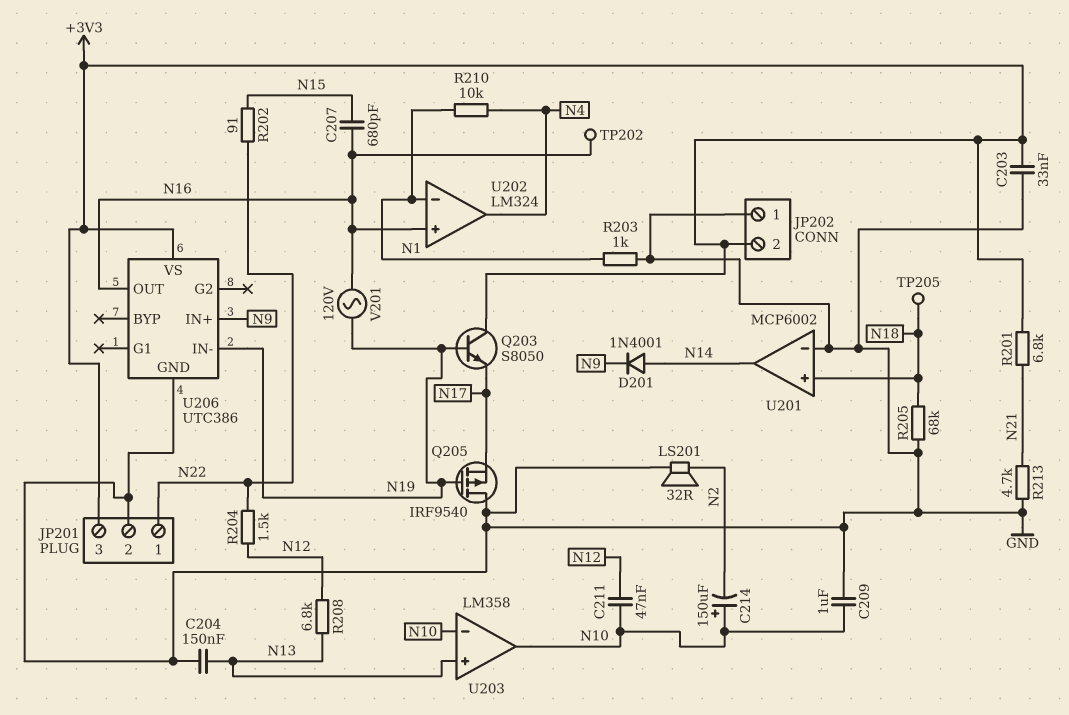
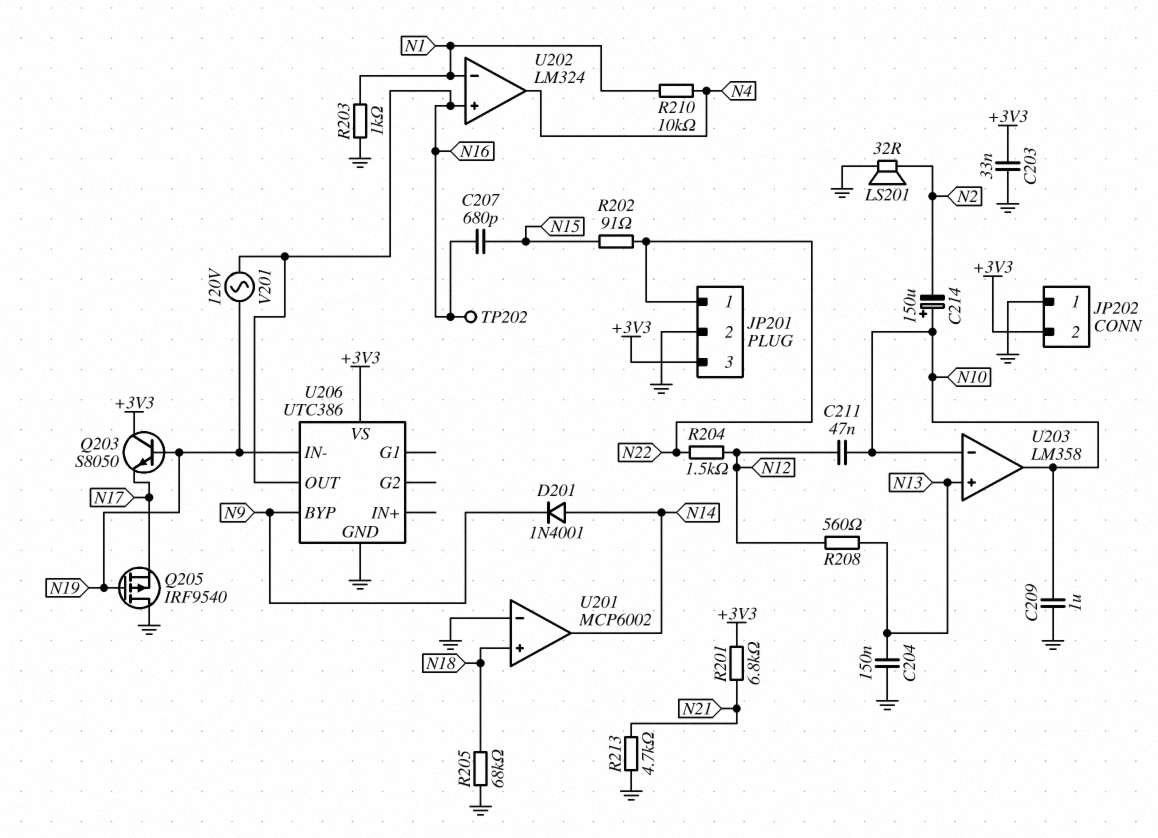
R208: 6.8k (N12, N13) -> 560 (N12, N13)
TP205: test point (N18) -> none
U206 pin BYP: none -> N9
U206 pin IN+: N9 -> none

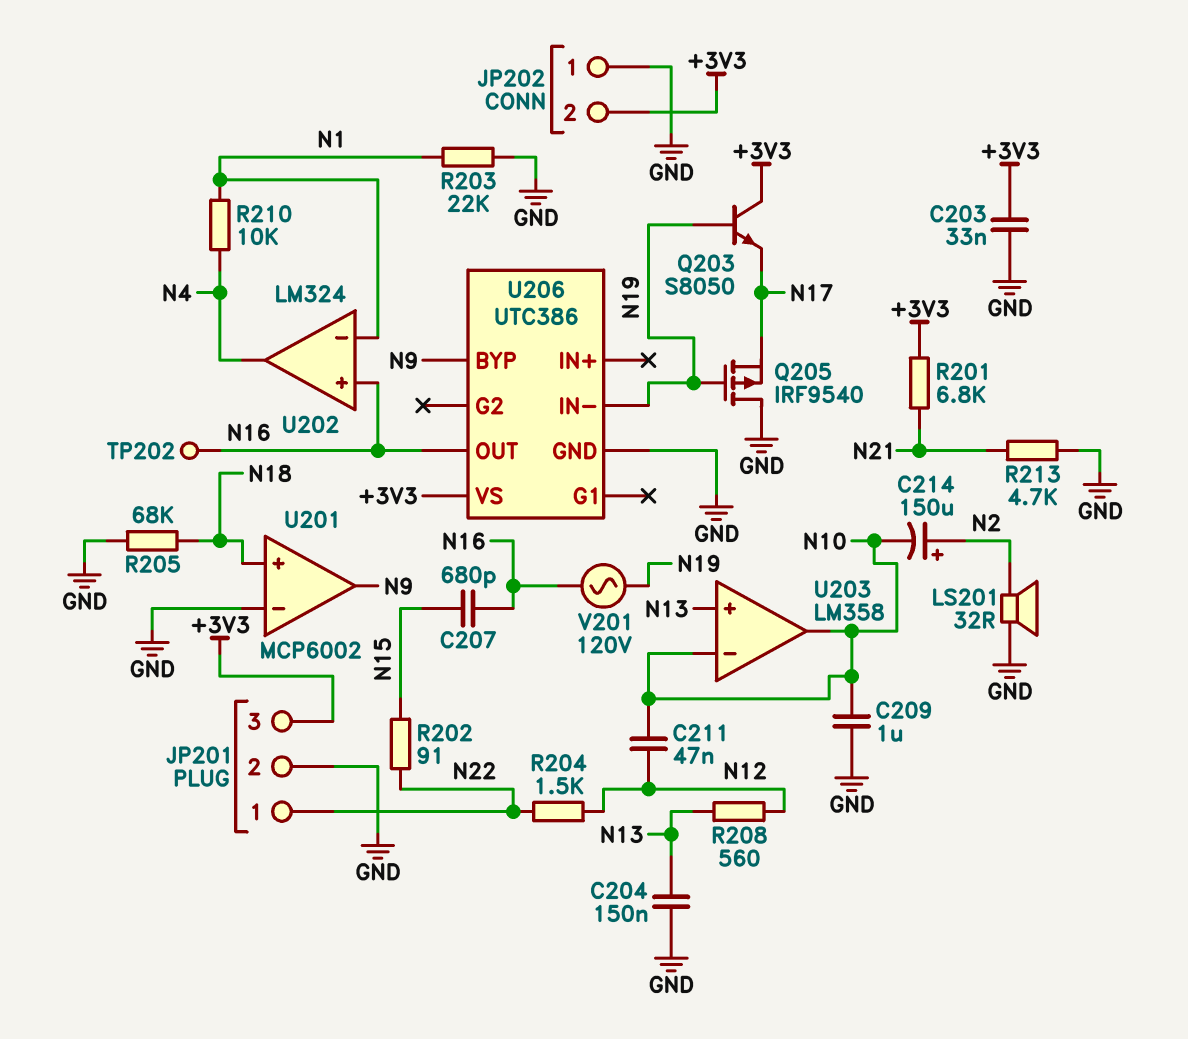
C214: 150uF (plus N10, minus N2) -> 150uF (plus N2, minus N10)
D201: diode 1N4001 (A N14, K N9) -> none
R203: 1k (GND, N1) -> 22k (GND, N1)
U201 pin out: N14 -> N9

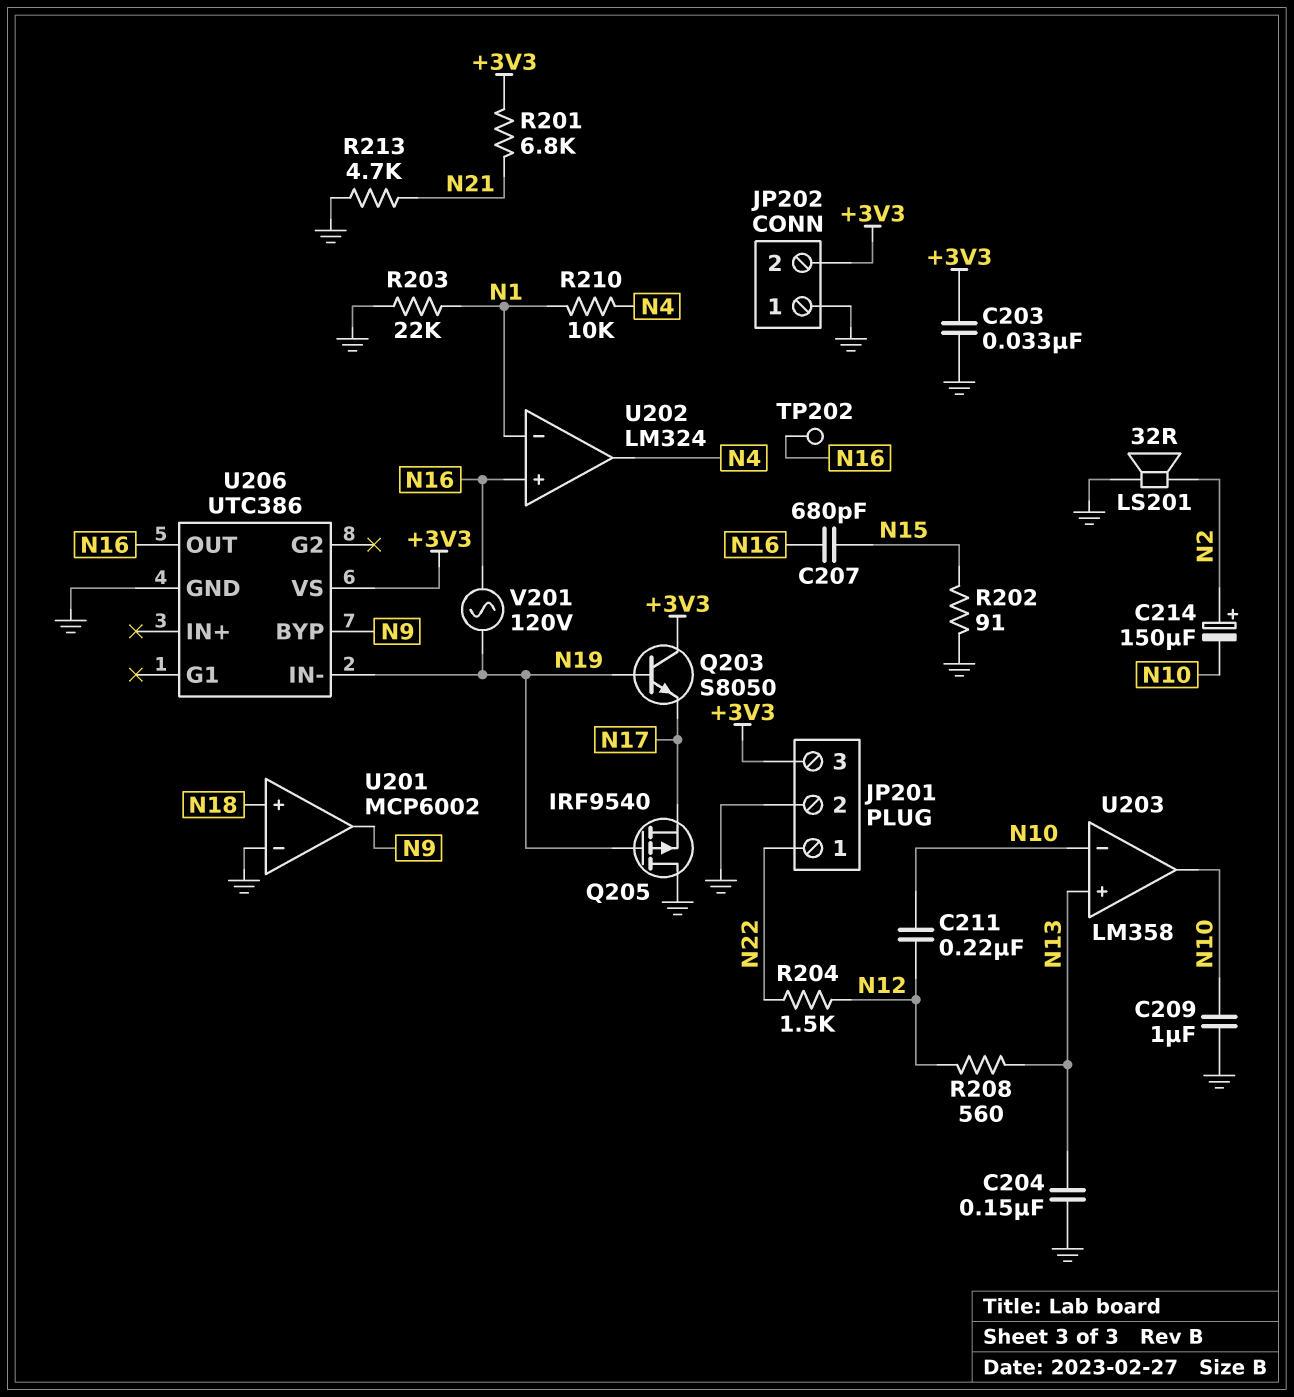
C211: 47nF (N10, N12) -> 220nF (N10, N12)
R202: 91 (N15, N22) -> 91 (GND, N15)
R205: 68k (GND, N18) -> none

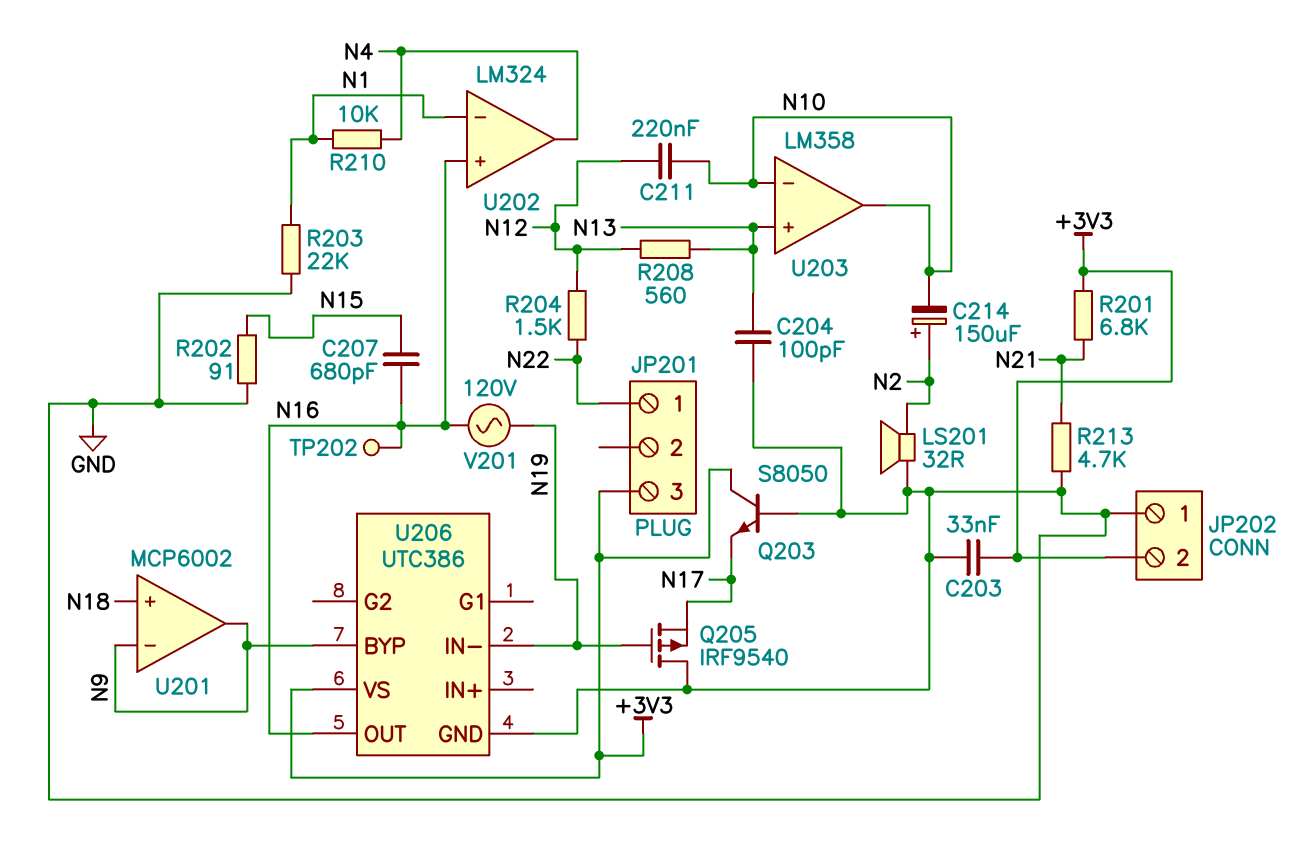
C204: 150nF (GND, N13) -> 100pF (GND, N13)
C209: 1uF (GND, N10) -> none
JP201 pin 2: GND -> none
Q203: NPN S8050 (B N19, C +3V3, E N17) -> NPN S8050 (B GND, C +3V3, E N17)
U201 pin in-: GND -> N9

